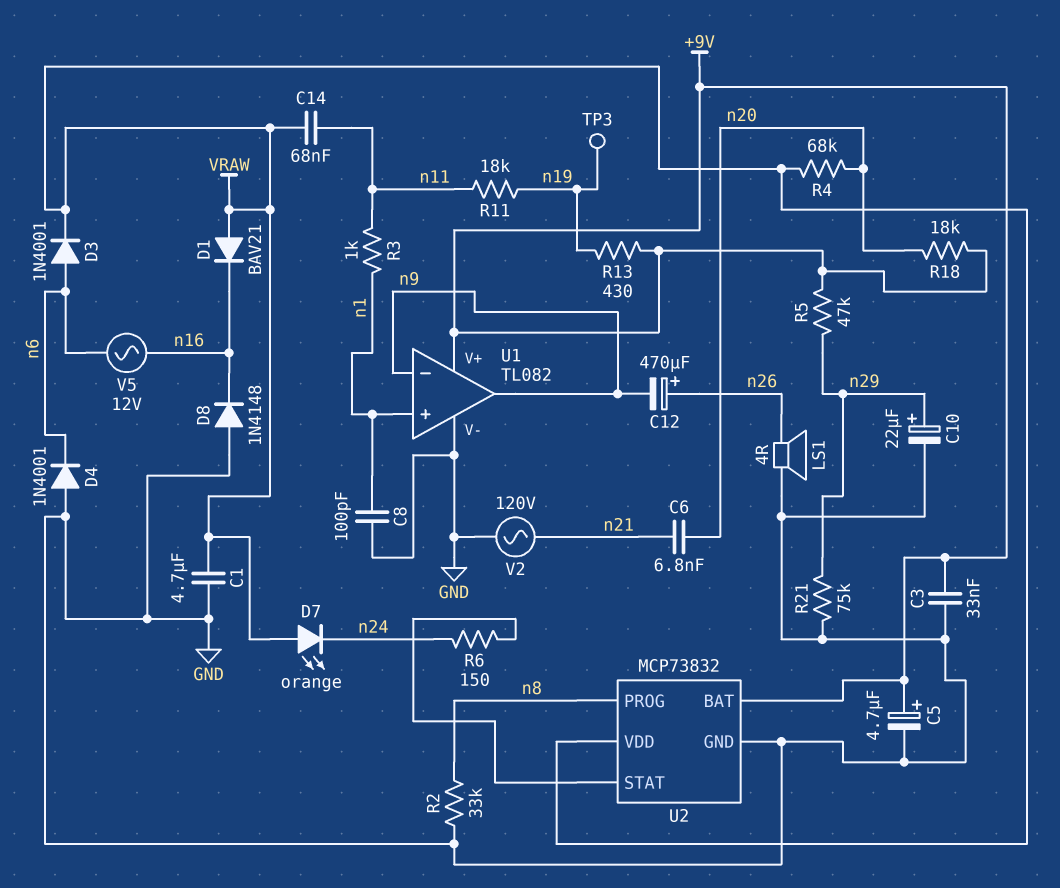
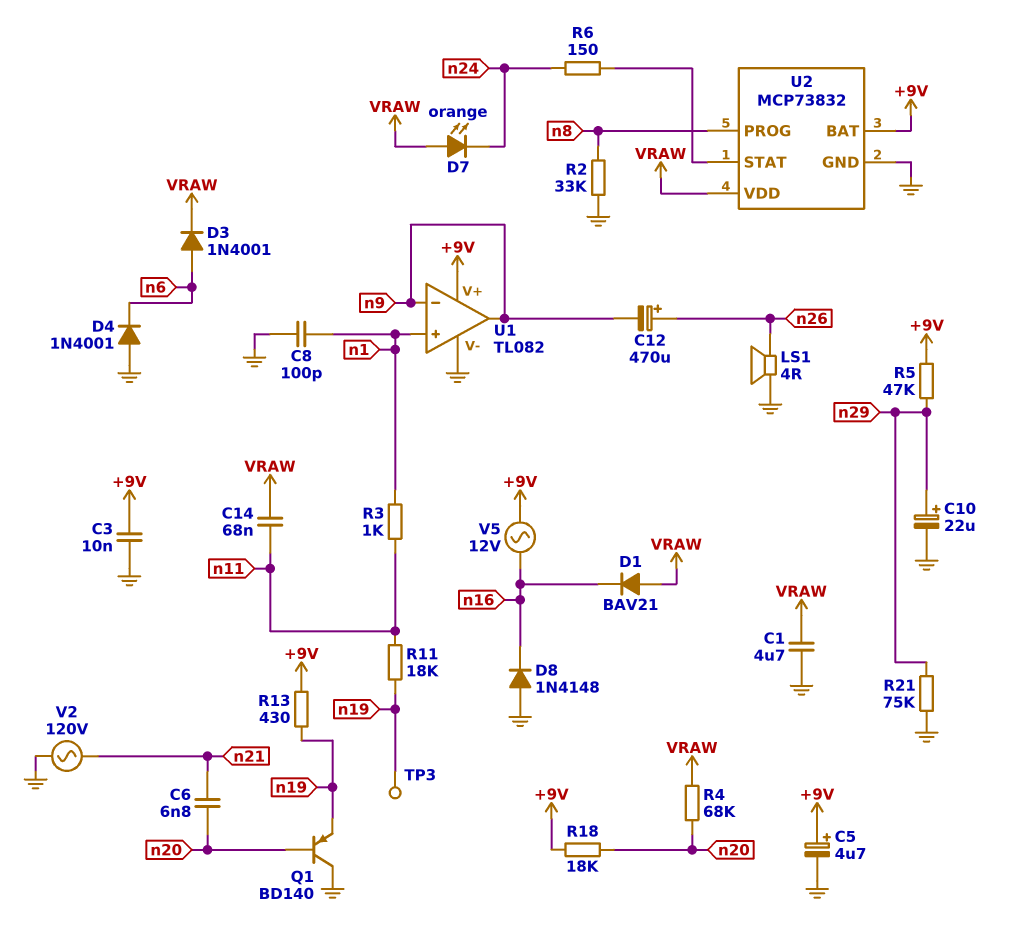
C3: 33nF (+9V, GND) -> 10nF (+9V, GND)
Q1: none -> PNP BD140 (B n20, C GND, E n19)
V5: AC 12V (n6, n16) -> AC 12V (+9V, n16)

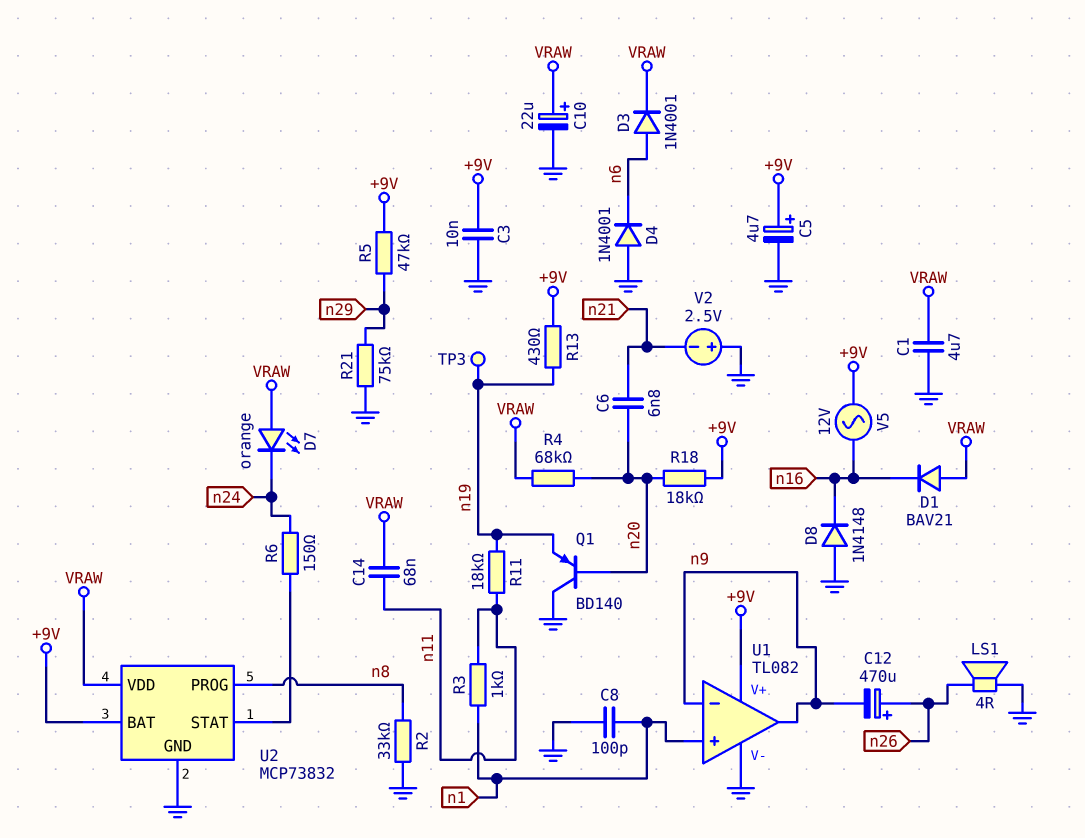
C10: 22uF (plus n29, minus GND) -> 22uF (plus VRAW, minus GND)
V2: AC 120V (GND, n21) -> 2.5V (plus GND, minus n21)

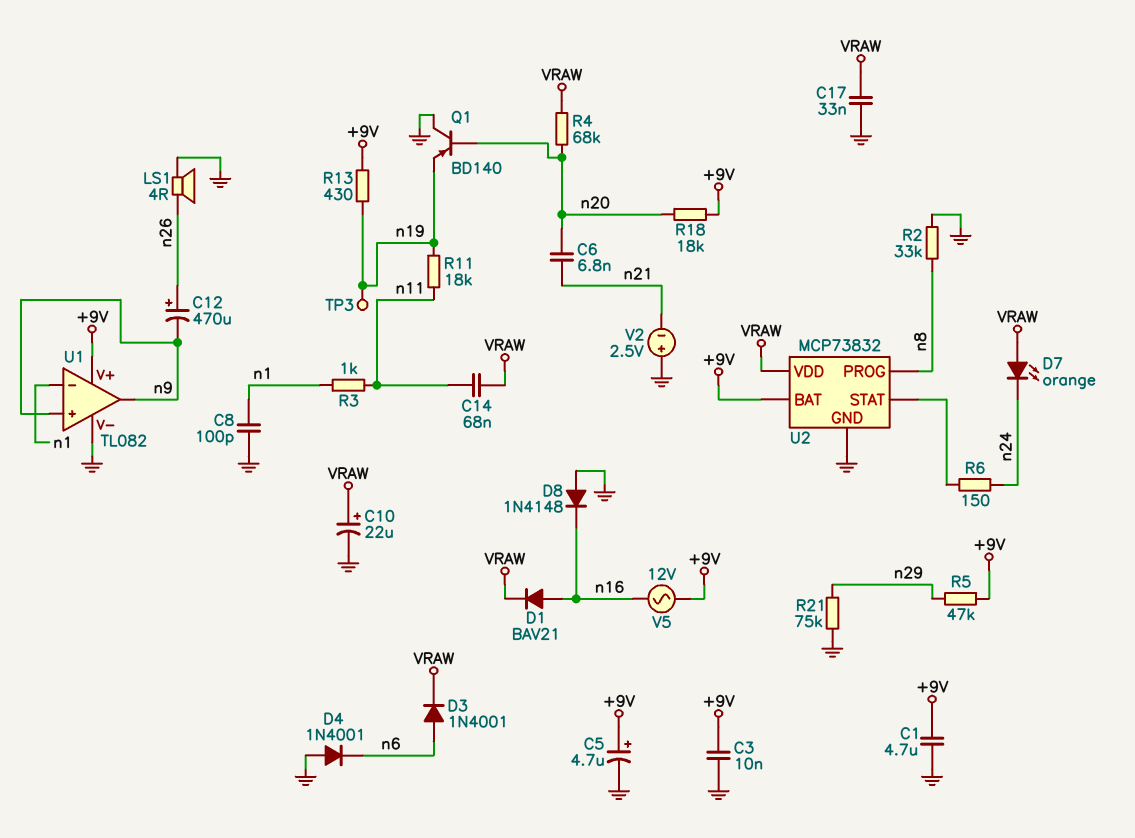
C1: 4.7uF (GND, VRAW) -> 4.7uF (+9V, GND)
C17: none -> 33nF (GND, VRAW)
D1: diode BAV21 (A VRAW, K n16) -> diode BAV21 (A n16, K VRAW)
U1 pin in+: n1 -> n9
U1 pin in-: n9 -> n1

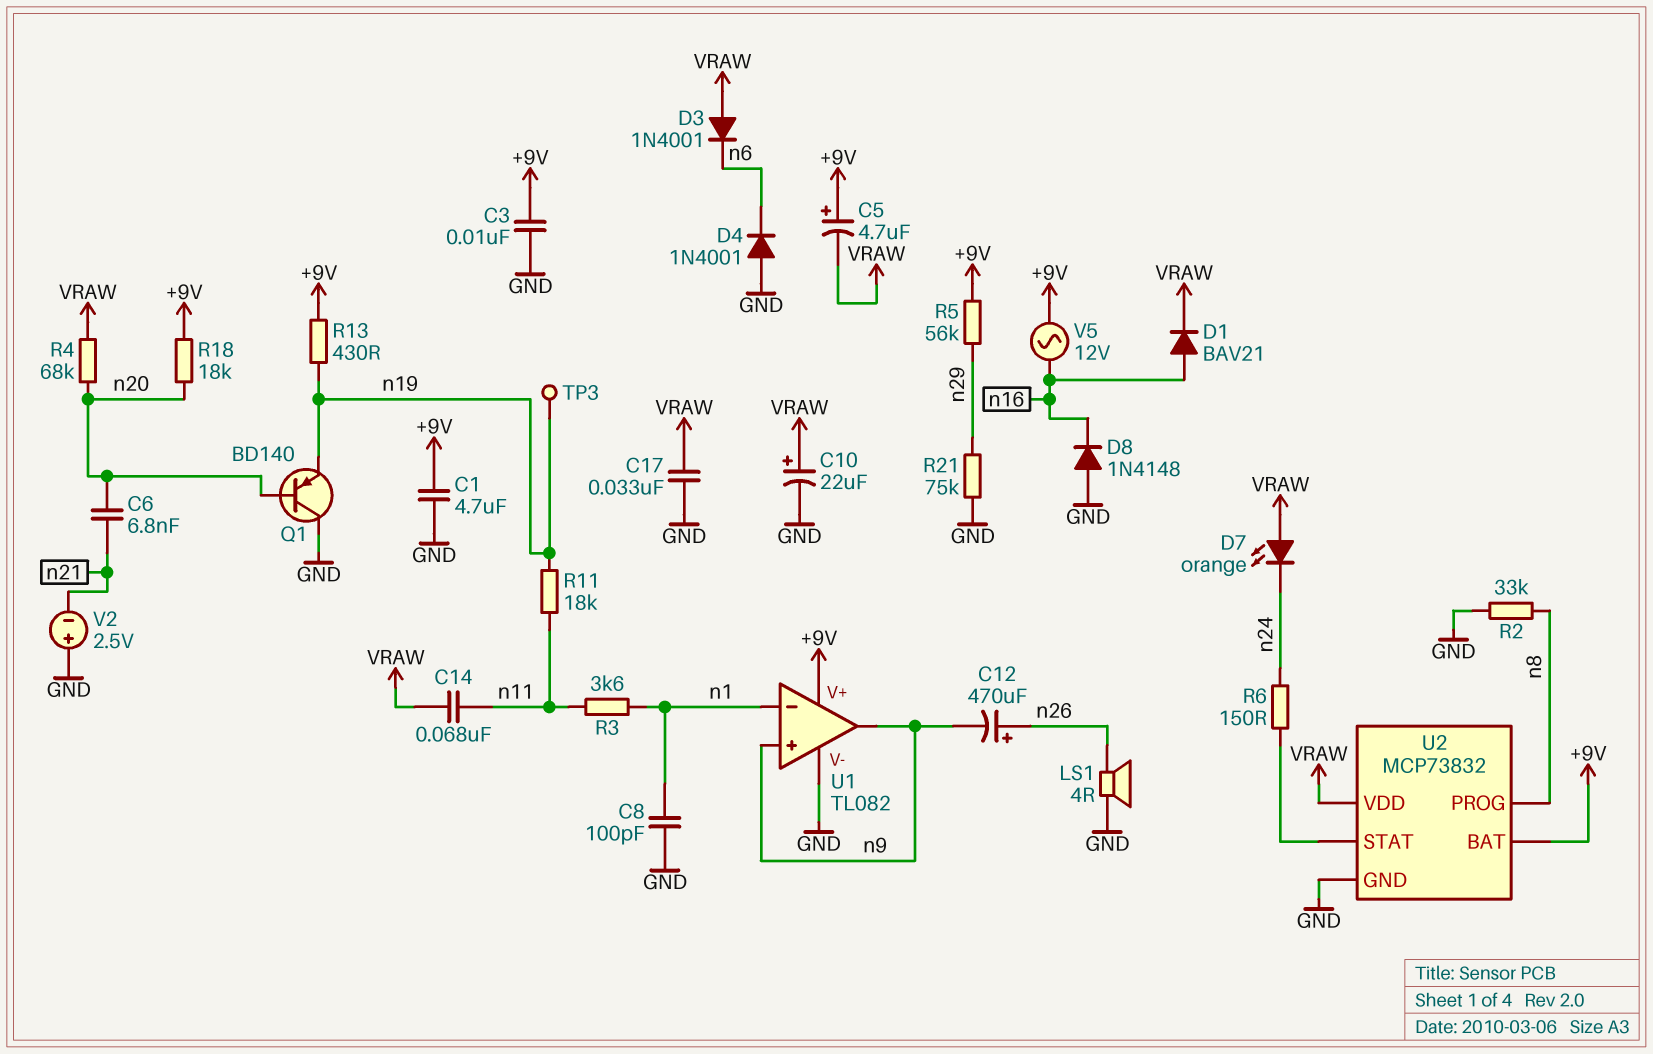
C5: 4.7uF (plus +9V, minus GND) -> 4.7uF (plus +9V, minus VRAW)
D3: diode 1N4001 (A n6, K VRAW) -> diode 1N4001 (A VRAW, K n6)
R3: 1k (n1, n11) -> 3.6k (n1, n11)
R5: 47k (+9V, n29) -> 56k (+9V, n29)

